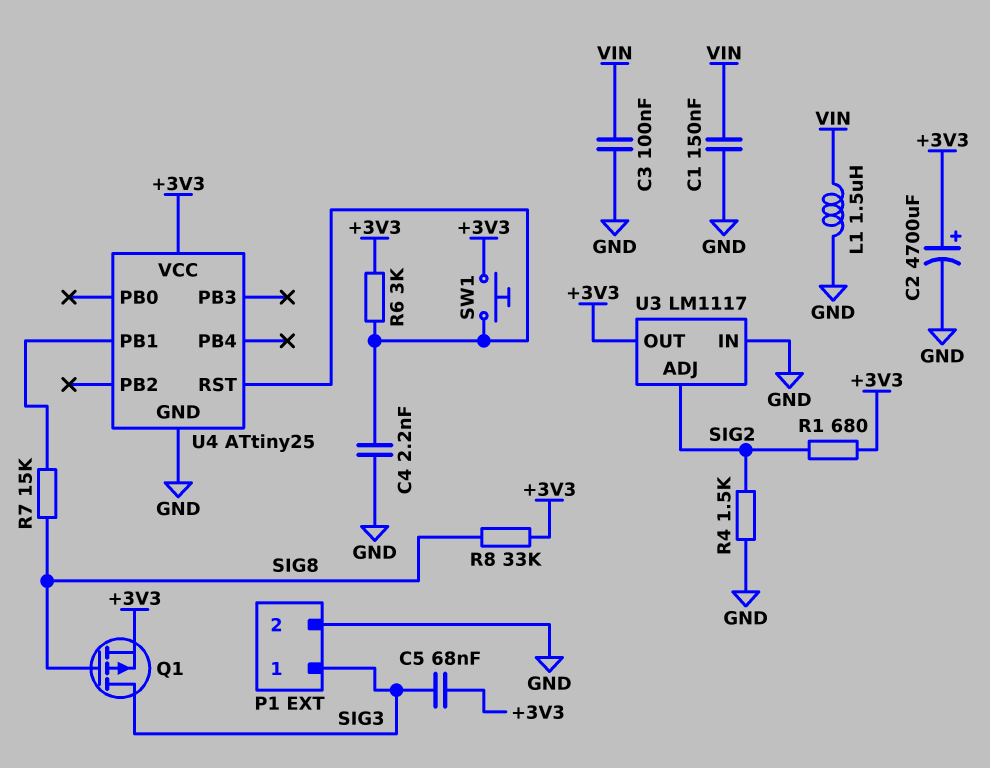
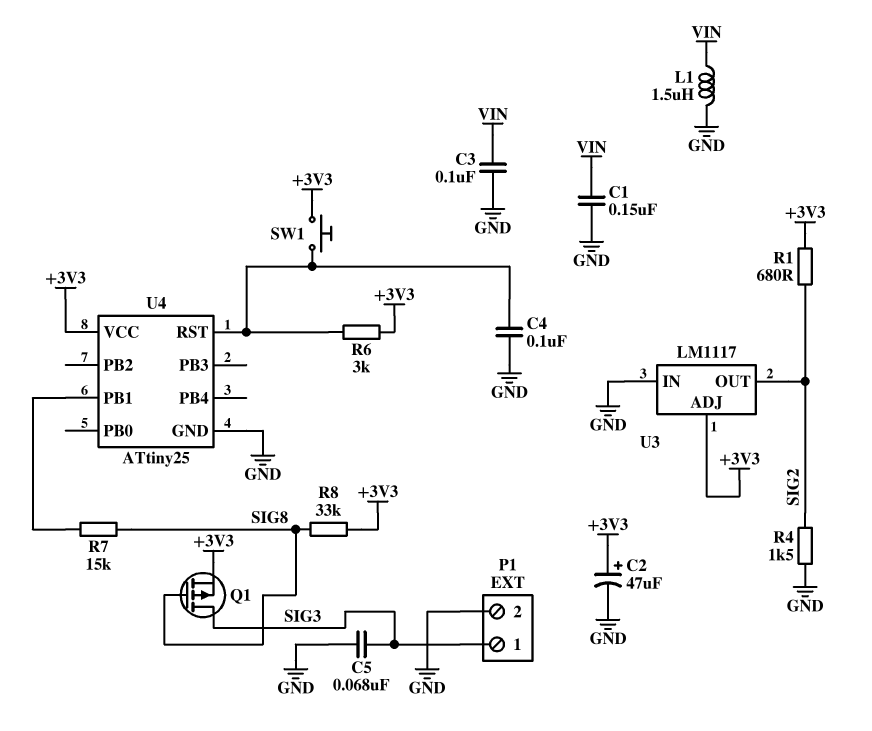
C2: 4700uF (plus +3V3, minus GND) -> 47uF (plus +3V3, minus GND)
C4: 2.2nF (GND, U4/RST) -> 100nF (GND, U4/RST)
C5: 68nF (+3V3, SIG3) -> 68nF (GND, SIG3)
U3 pin ADJ: SIG2 -> +3V3
U3 pin OUT: +3V3 -> SIG2

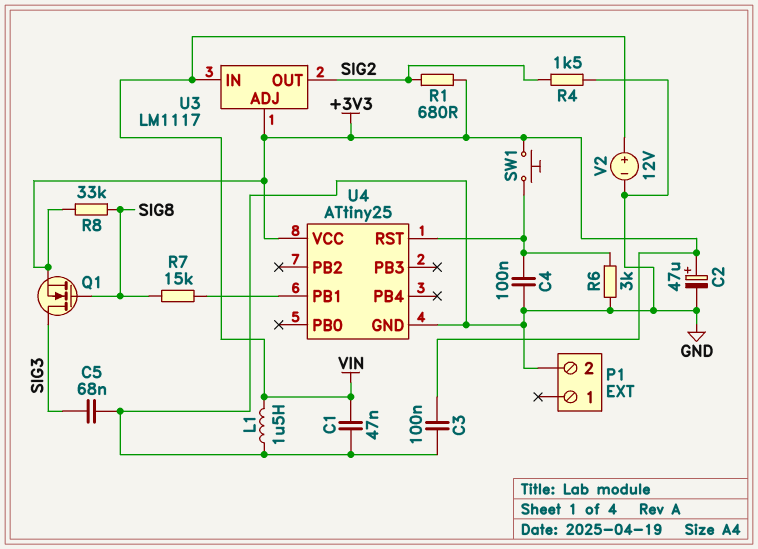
C1: 150nF (GND, VIN) -> 47nF (GND, VIN)
C3: 100nF (GND, VIN) -> 100nF (+3V3, GND)
P1 pin 1: SIG3 -> none
Q1: PMOS (G SIG8, D SIG3, S +3V3) -> NMOS (G SIG8, D SIG3, S +3V3)
R6: 3k (+3V3, U4/RST) -> 3k (GND, U4/RST)
U3 pin IN: GND -> VIN
V2: none -> 12V (plus VIN, minus GND)

